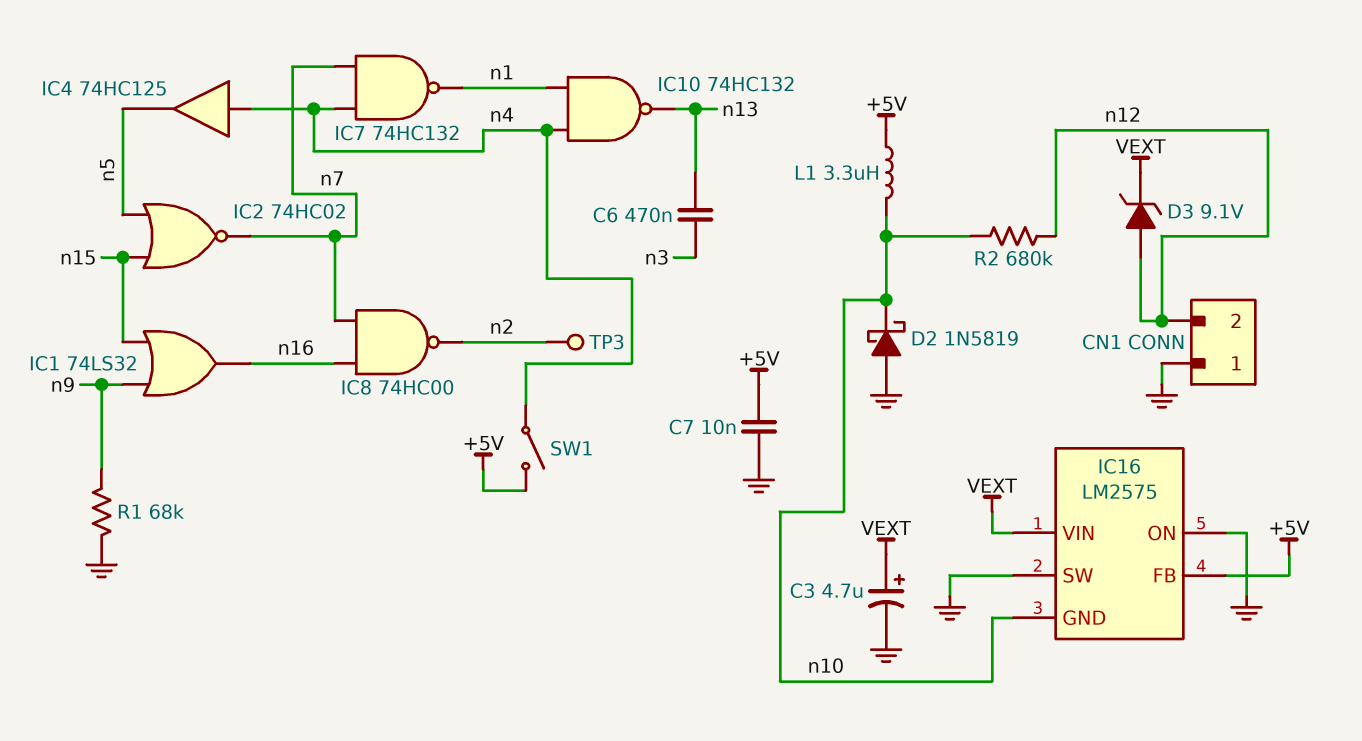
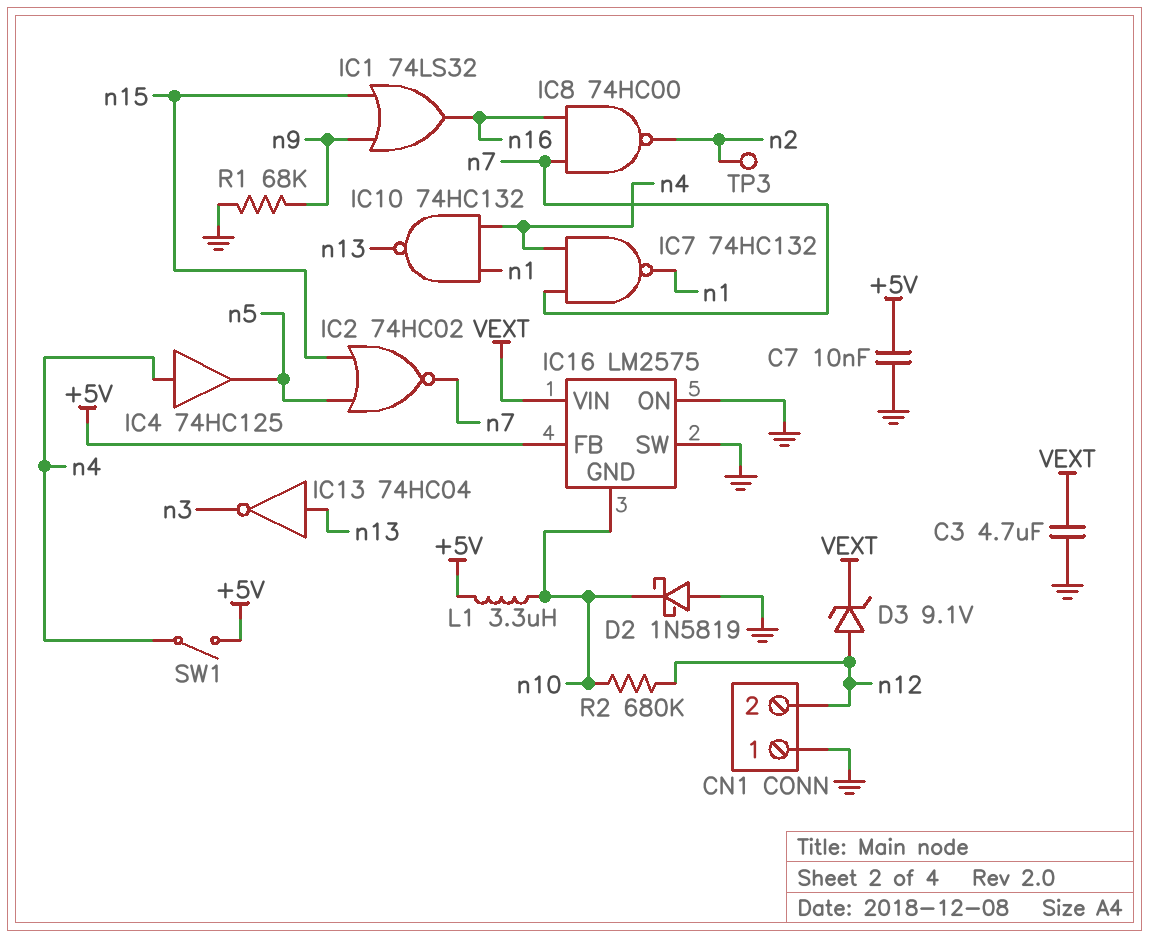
C3: 4.7uF (plus VEXT, minus GND) -> 4.7uF (GND, VEXT)
C6: 470nF (n3, n13) -> none
IC13: none -> NOT 74HC04 (in n13, out n3)

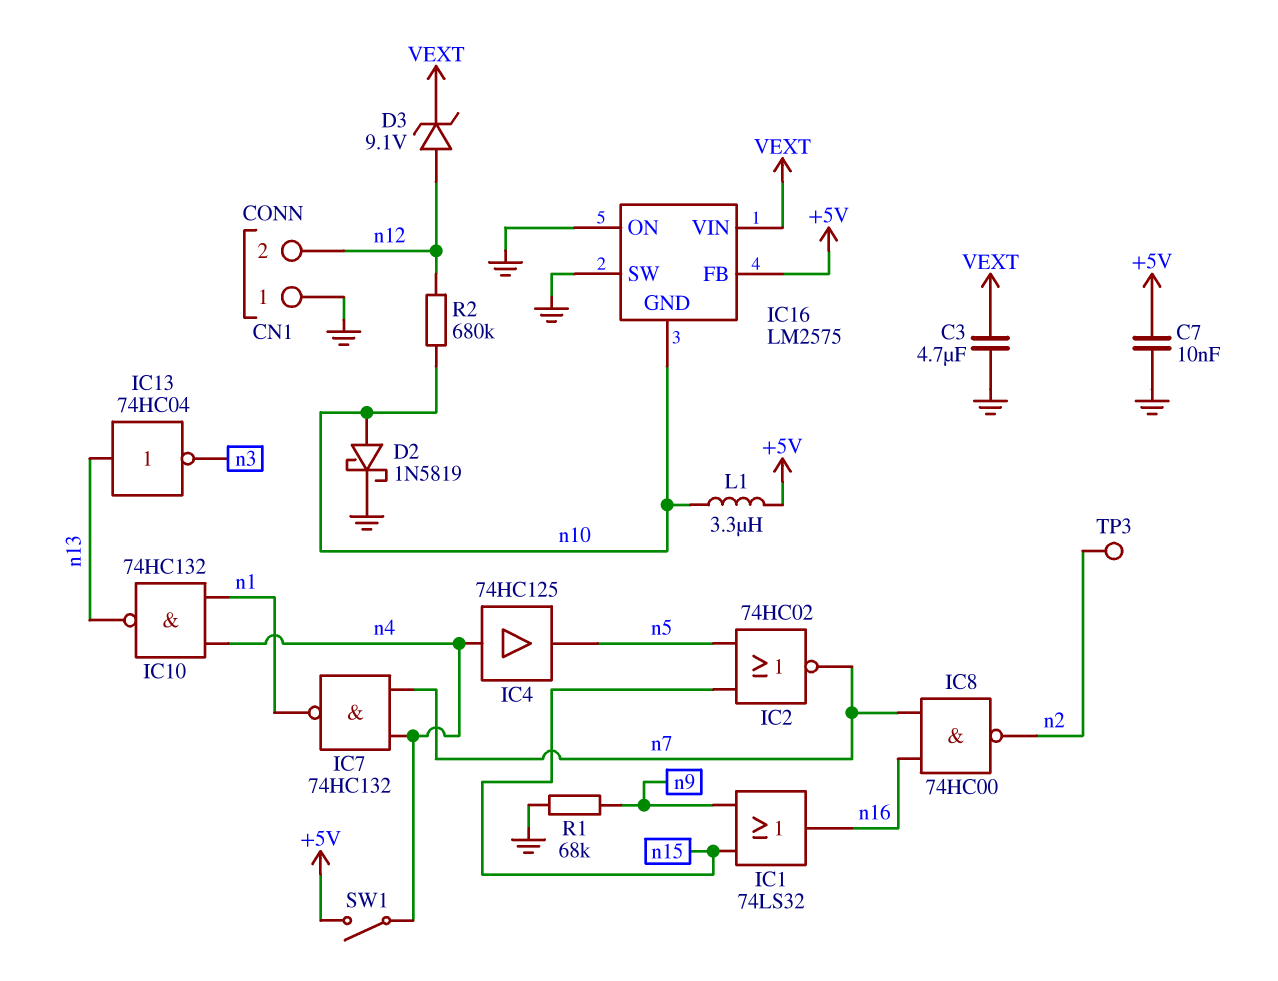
D2: schottky 1N5819 (A GND, K n10) -> schottky 1N5819 (A n10, K GND)

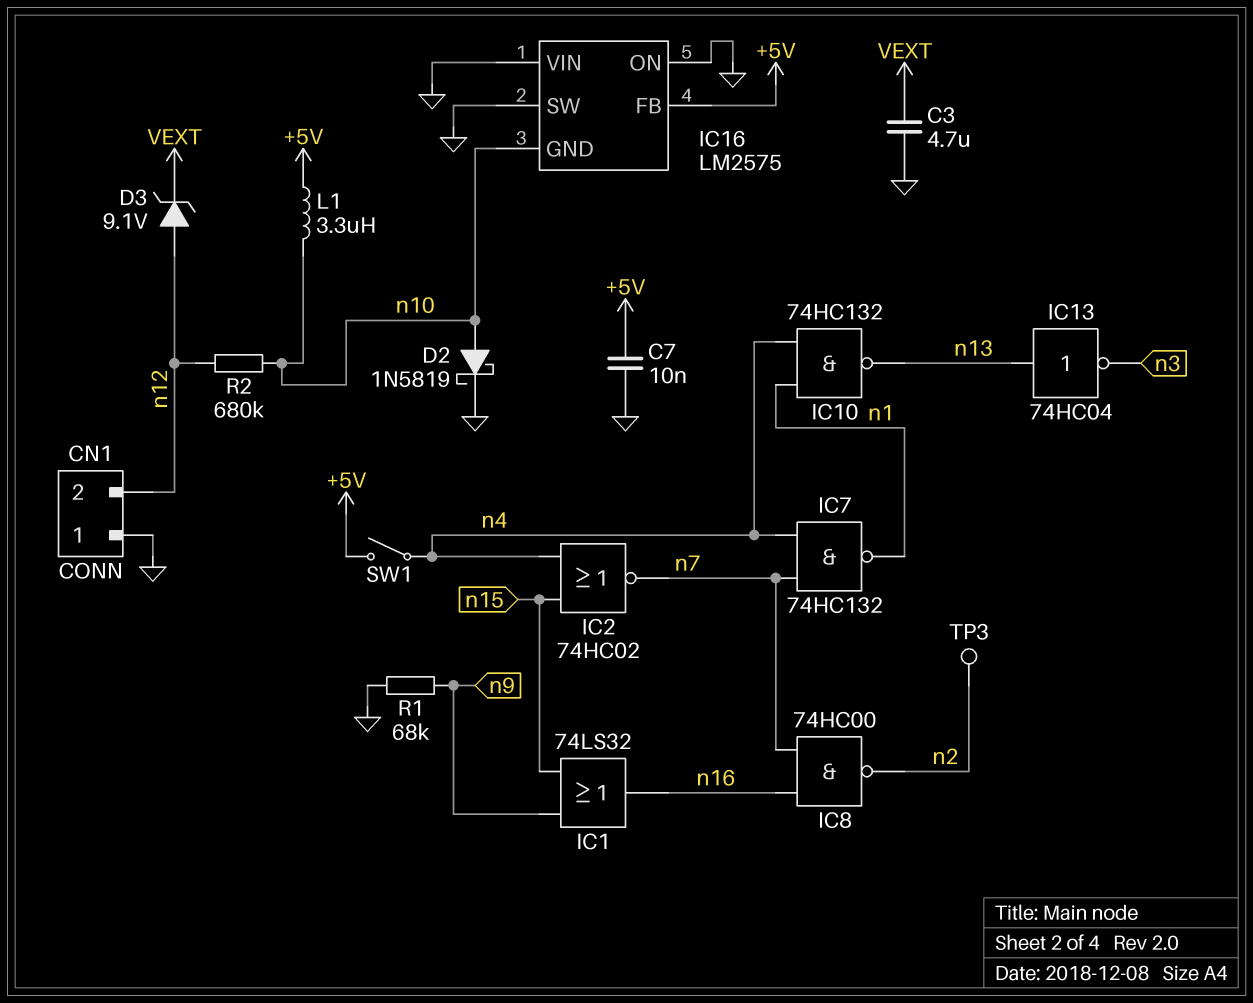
IC2: NOR 74HC02 (in n5, in n15, out n7) -> NOR 74HC02 (in n4, in n15, out n7)
IC4: buffer 74HC125 (in n4, out n5) -> none
IC16 pin VIN: VEXT -> GND

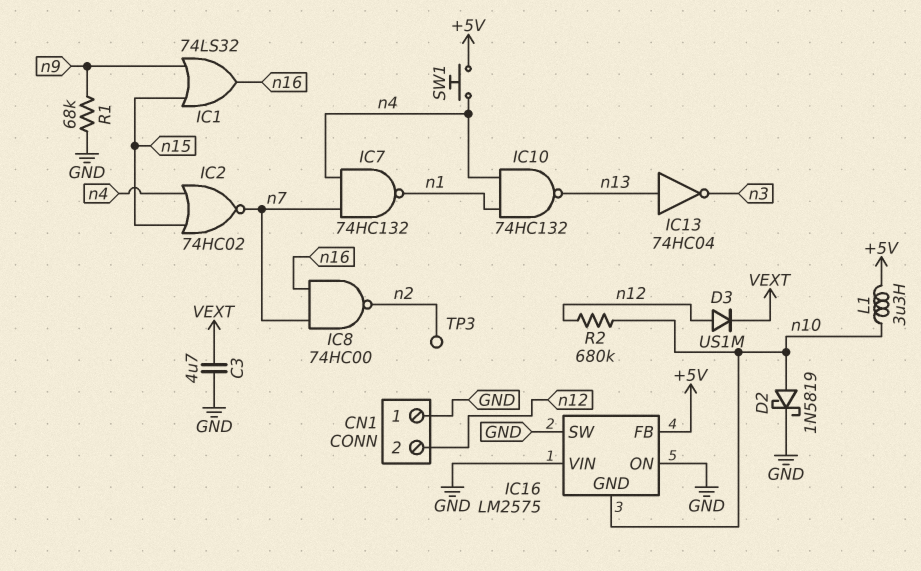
C7: 10nF (+5V, GND) -> none
D3: zener 9.1V (A n12, K VEXT) -> diode US1M (A n12, K VEXT)
SW1: switch (+5V, n4) -> button (+5V, n4)

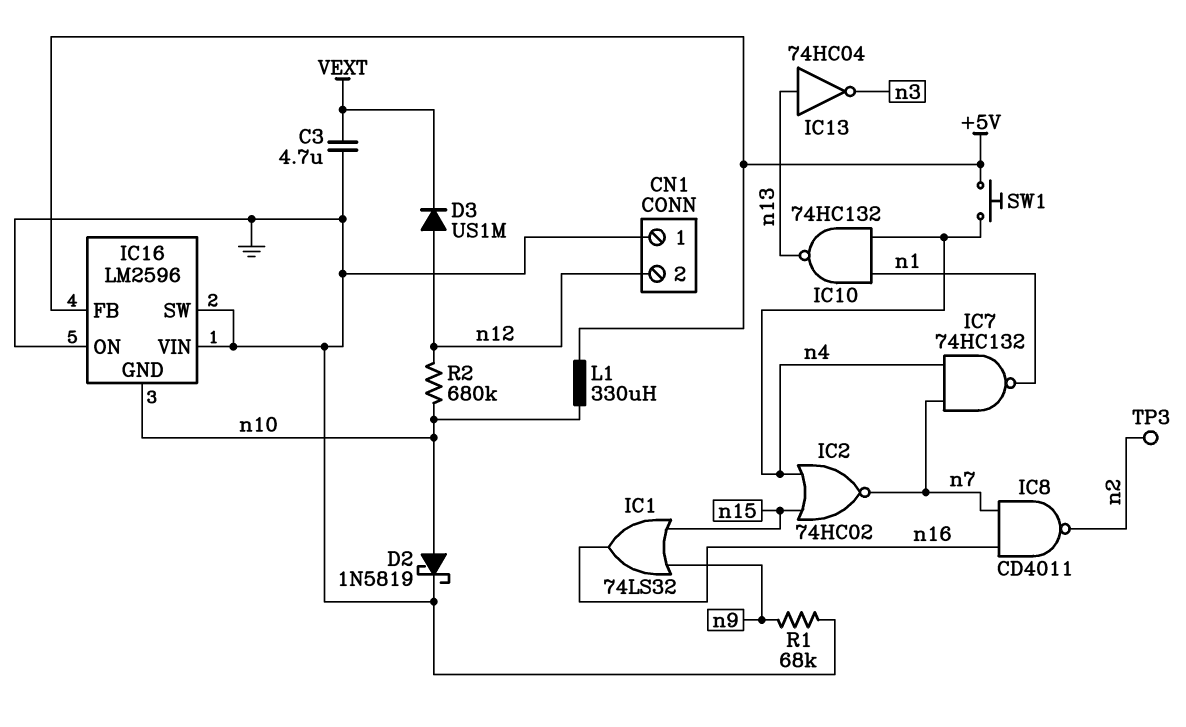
IC8: NAND 74HC00 (in n7, in n16, out n2) -> NAND CD4011 (in n7, in n16, out n2)
IC16: LM2575 -> LM2596
L1: 3.3uH (+5V, n10) -> 330uH (+5V, n10)

